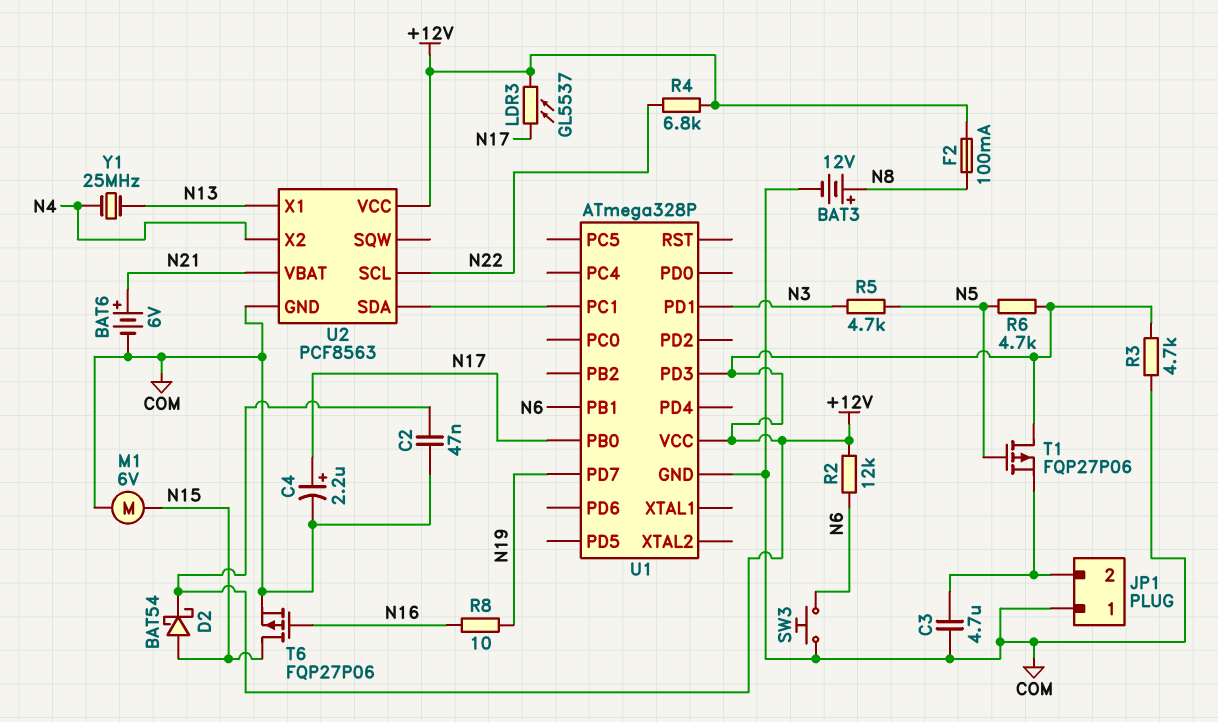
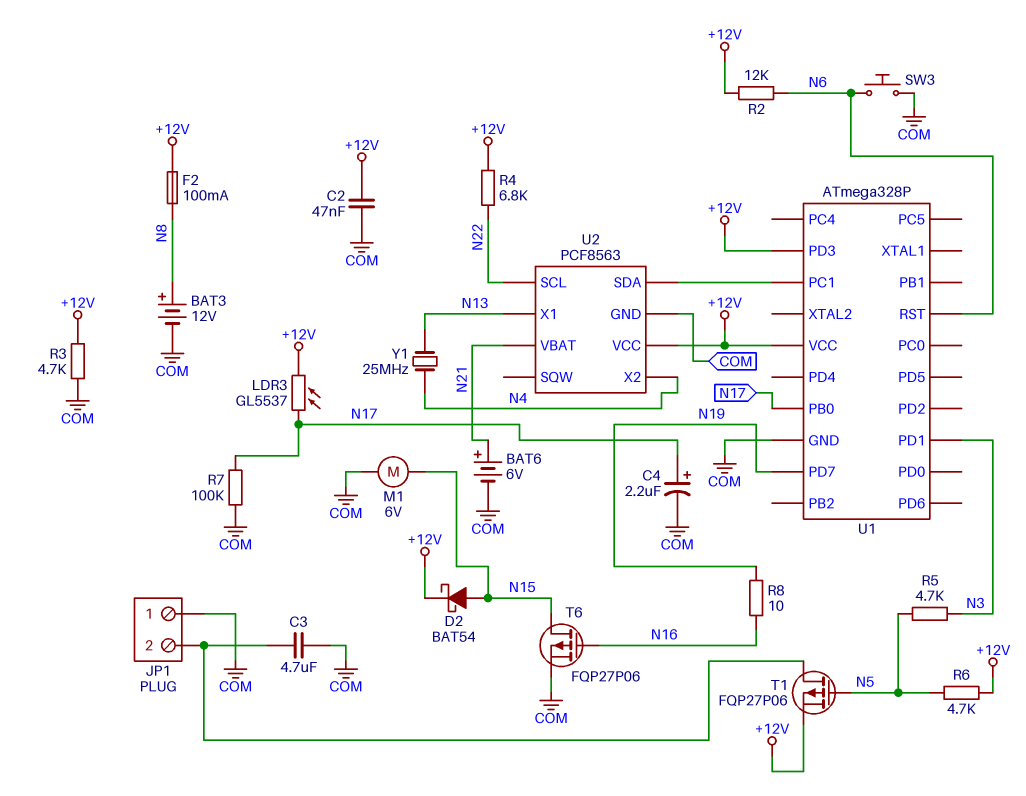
R7: none -> 100k (COM, N17)
T1: PMOS FQP27P06 (G N5, D +12V, S JP1/2) -> PMOS FQP27P06 (G N5, D JP1/2, S +12V)
U1 pin PB1: N6 -> none
U1 pin RST: none -> N6

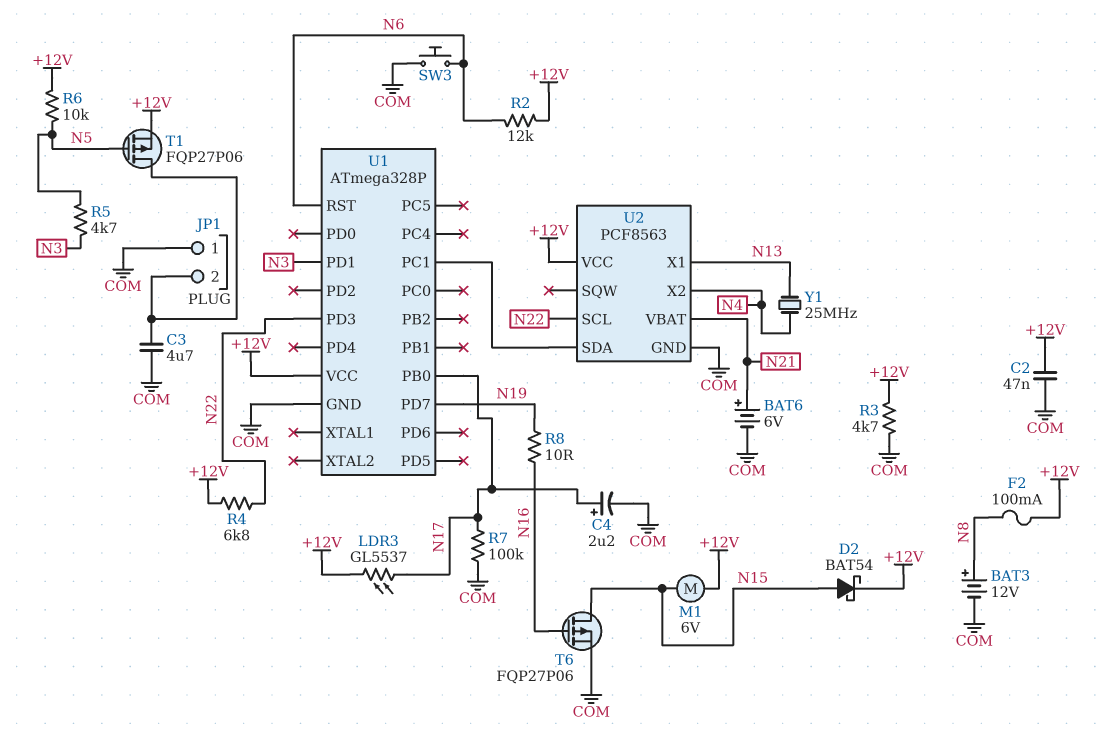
M1: motor 6V (COM, N15) -> motor 6V (+12V, N15)
R6: 4.7k (+12V, N5) -> 10k (+12V, N5)
U1 pin PD3: +12V -> N22

